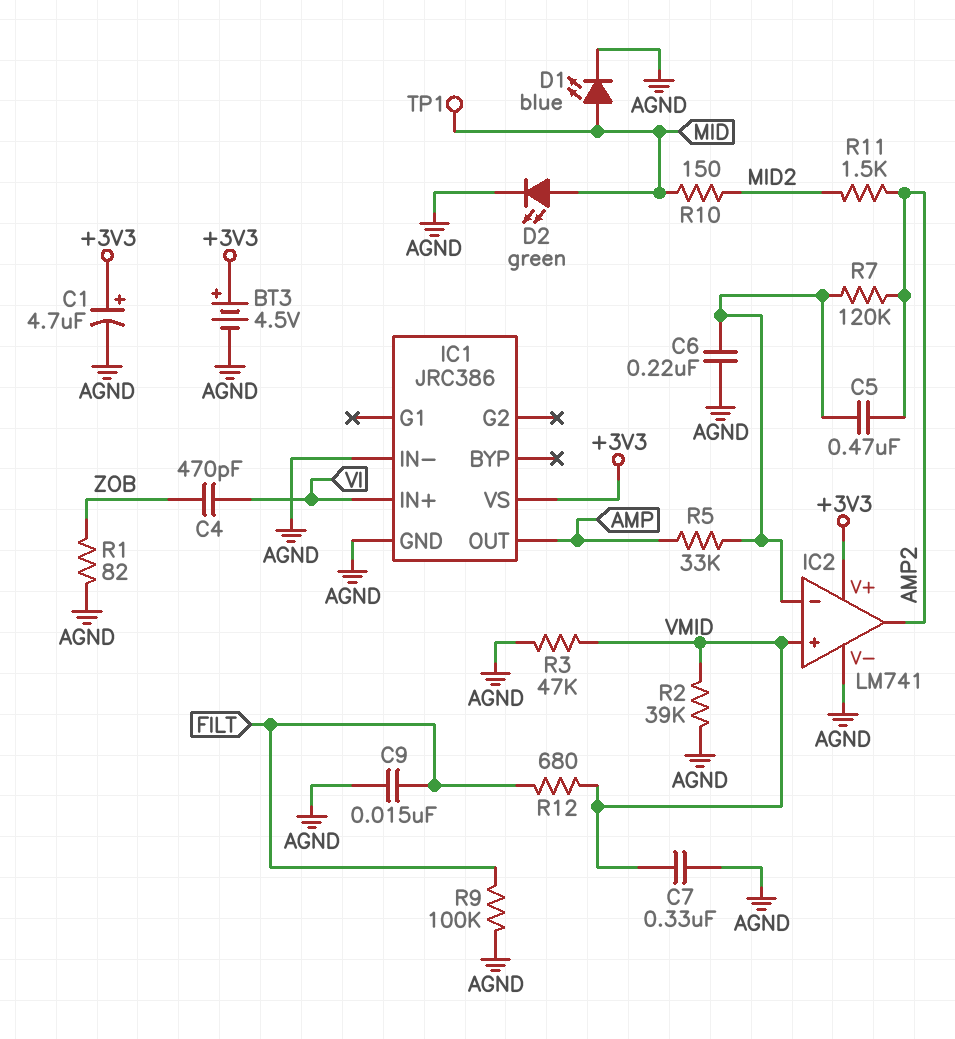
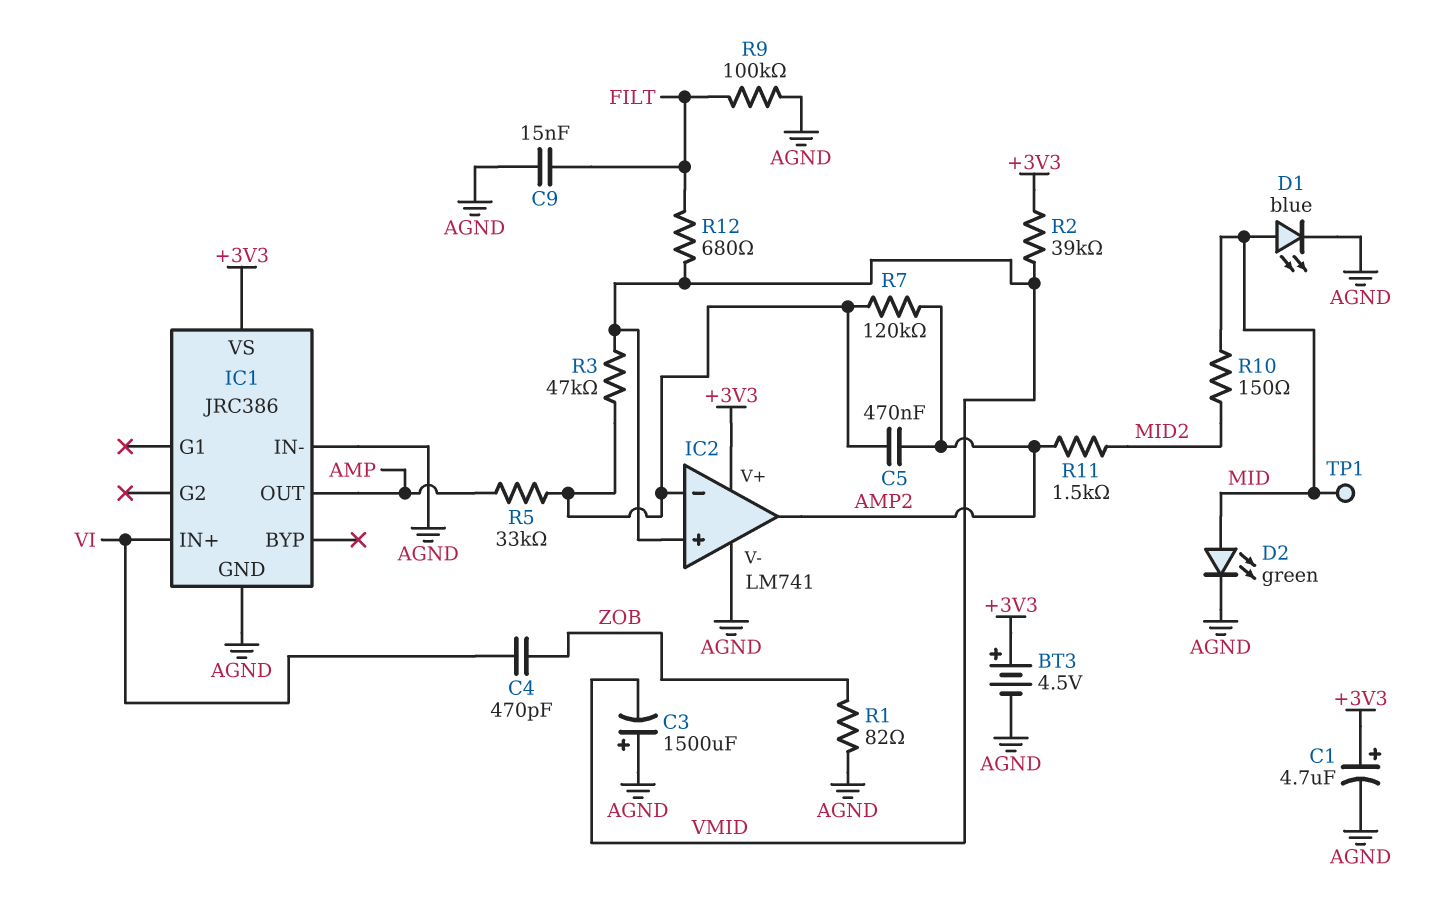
C3: none -> 1500uF (plus AGND, minus VMID)
C6: 220nF (AGND, IC2/in-) -> none
C7: 330nF (AGND, VMID) -> none
R2: 39k (AGND, VMID) -> 39k (+3V3, VMID)
R3: 47k (AGND, VMID) -> 47k (IC2/in-, VMID)

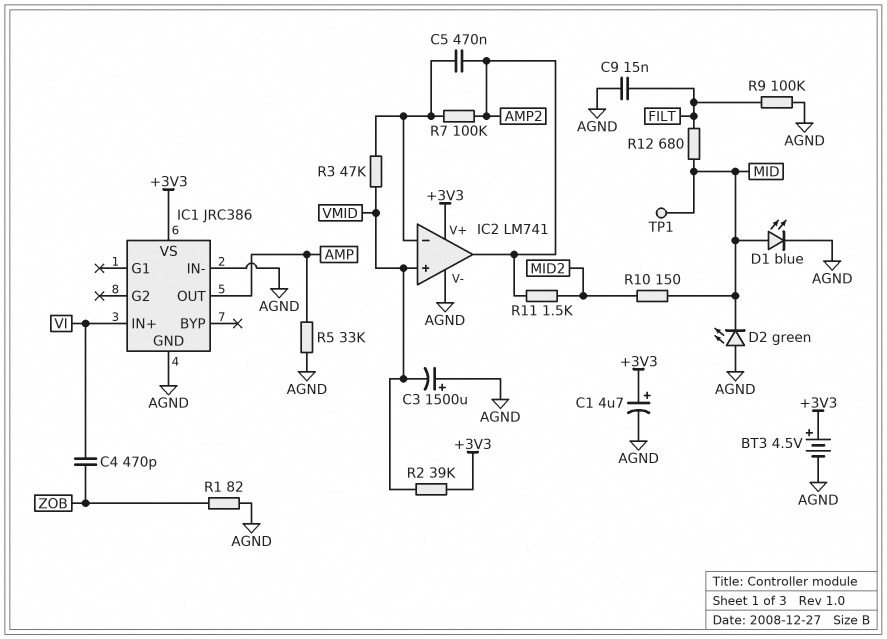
D2: LED green (A MID, K AGND) -> LED green (A AGND, K MID)
R5: 33k (AMP, IC2/in-) -> 33k (AGND, AMP)
R7: 120k (AMP2, IC2/in-) -> 100k (AMP2, IC2/in-)
R12: 680 (FILT, VMID) -> 680 (FILT, MID)

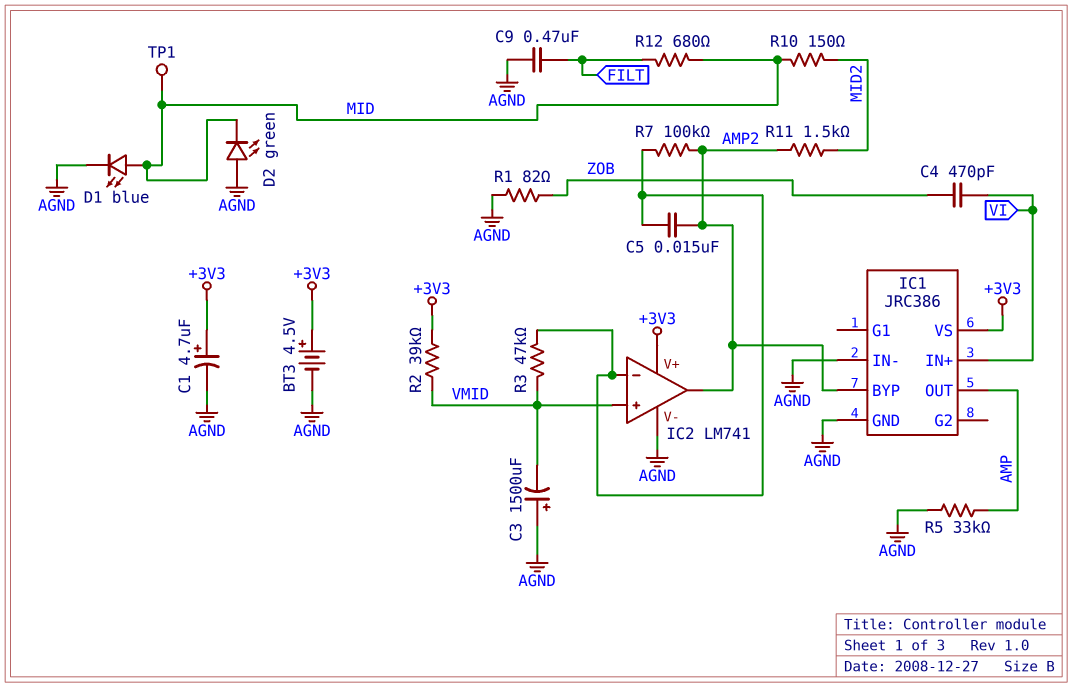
C5: 470nF (AMP2, IC2/in-) -> 15nF (AMP2, IC2/in-)
C9: 15nF (AGND, FILT) -> 470nF (AGND, FILT)
IC1 pin BYP: none -> AMP2
R9: 100k (AGND, FILT) -> none

